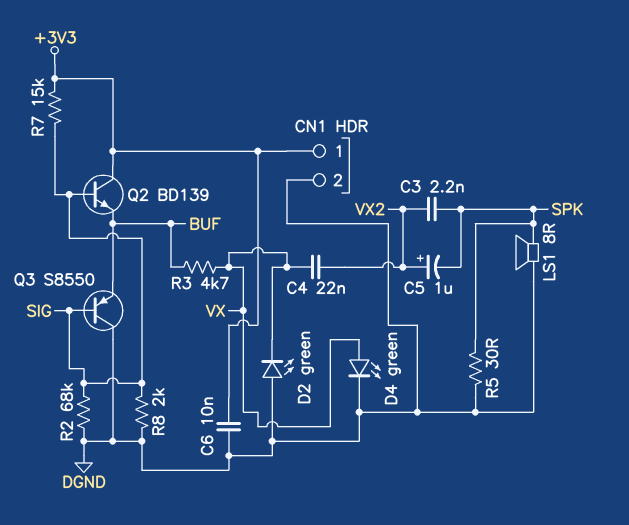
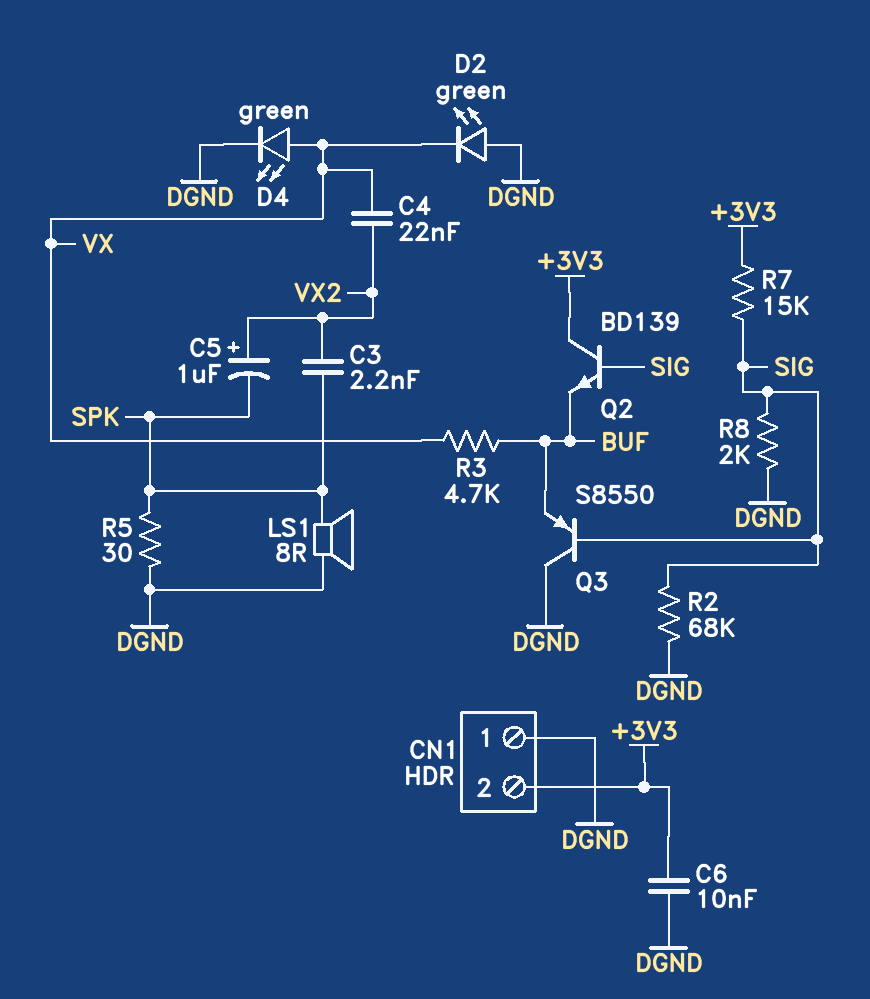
CN1 pin 1: +3V3 -> DGND
CN1 pin 2: DGND -> +3V3

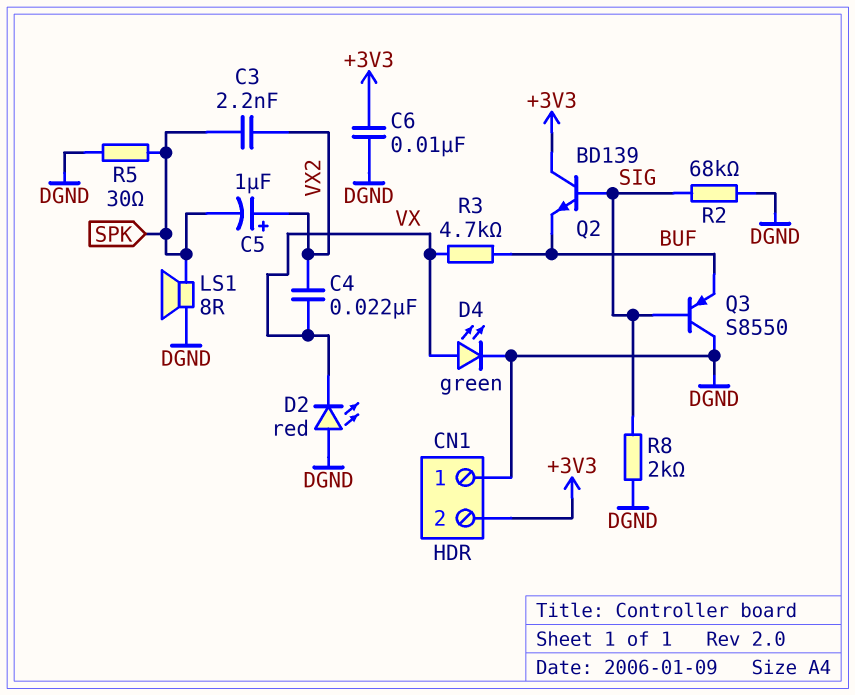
D2: LED green (A DGND, K VX) -> LED red (A DGND, K VX)
R7: 15k (+3V3, SIG) -> none

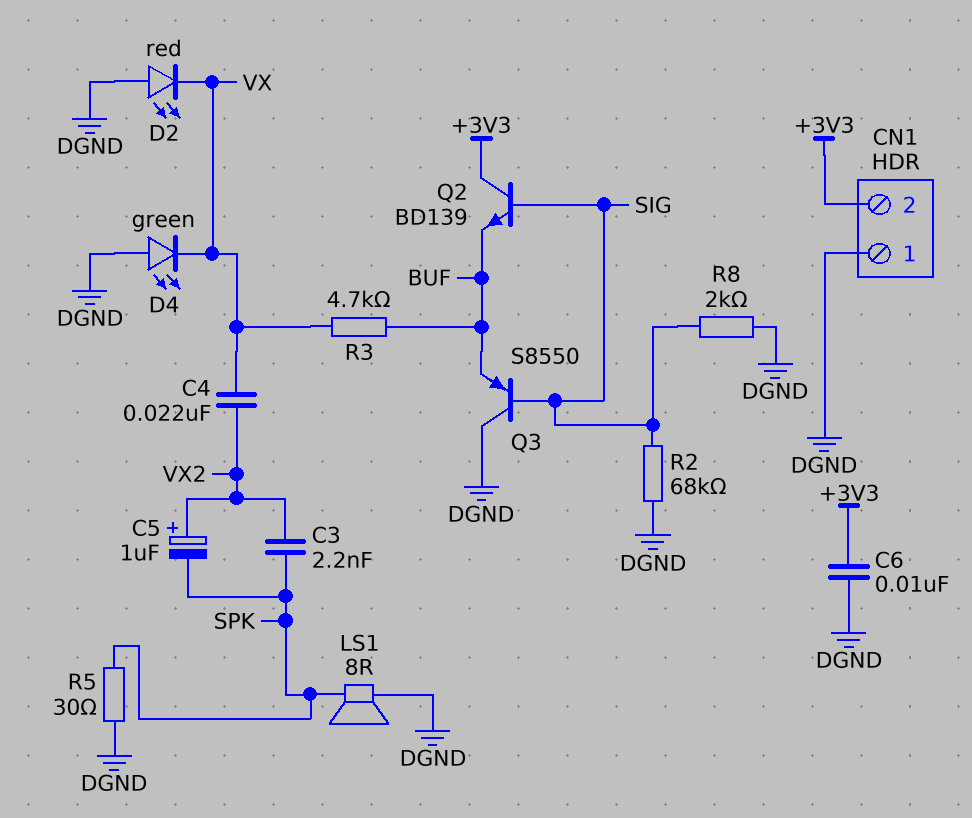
D4: LED green (A VX, K DGND) -> LED green (A DGND, K VX)

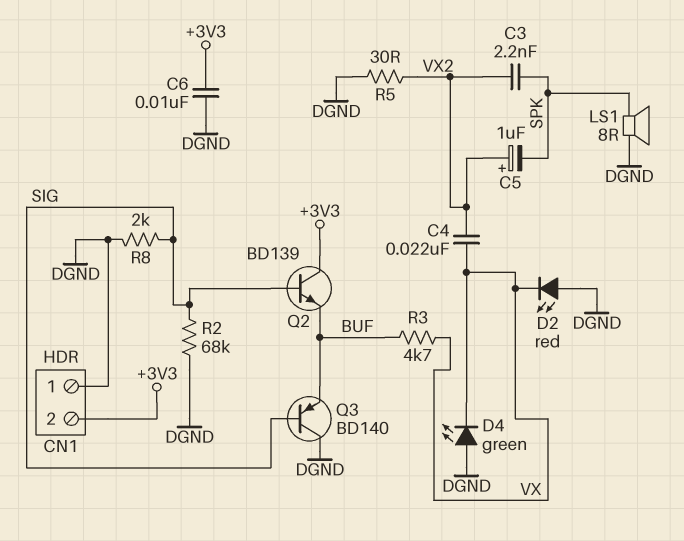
Q3: PNP S8550 (B SIG, C DGND, E BUF) -> PNP BD140 (B SIG, C DGND, E BUF)
R5: 30 (DGND, SPK) -> 30 (DGND, VX2)

